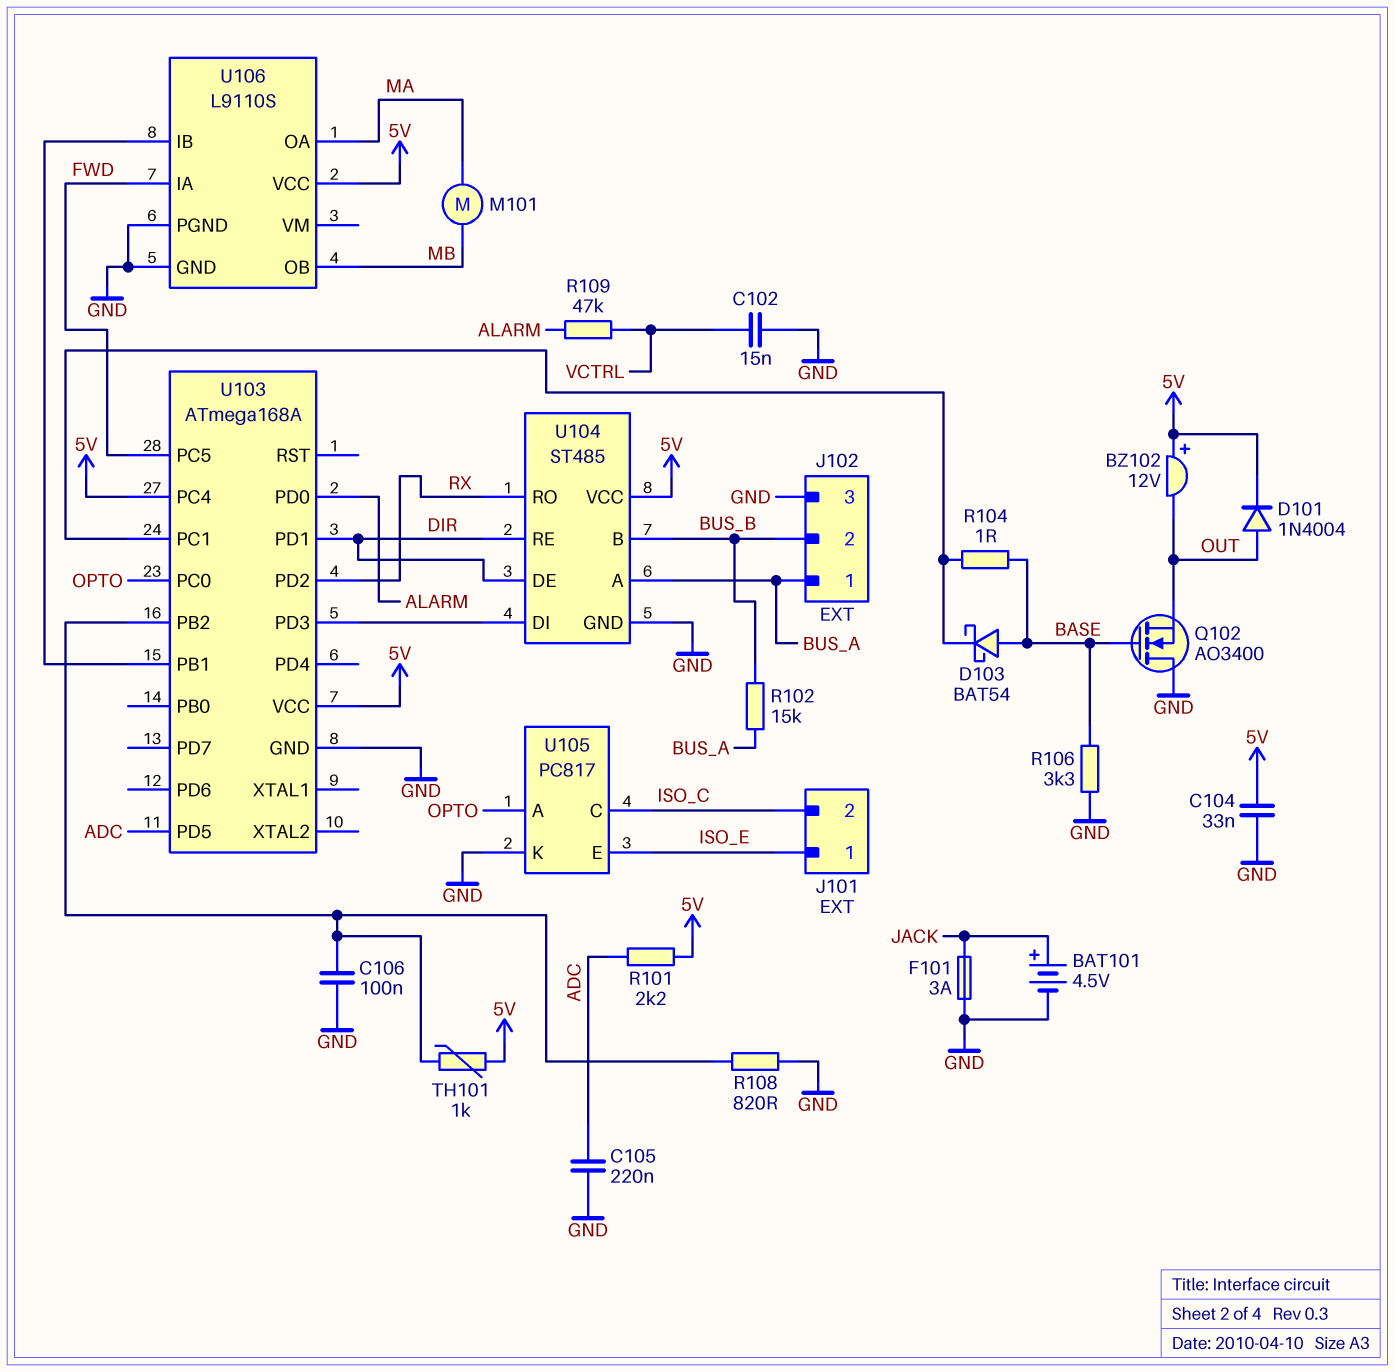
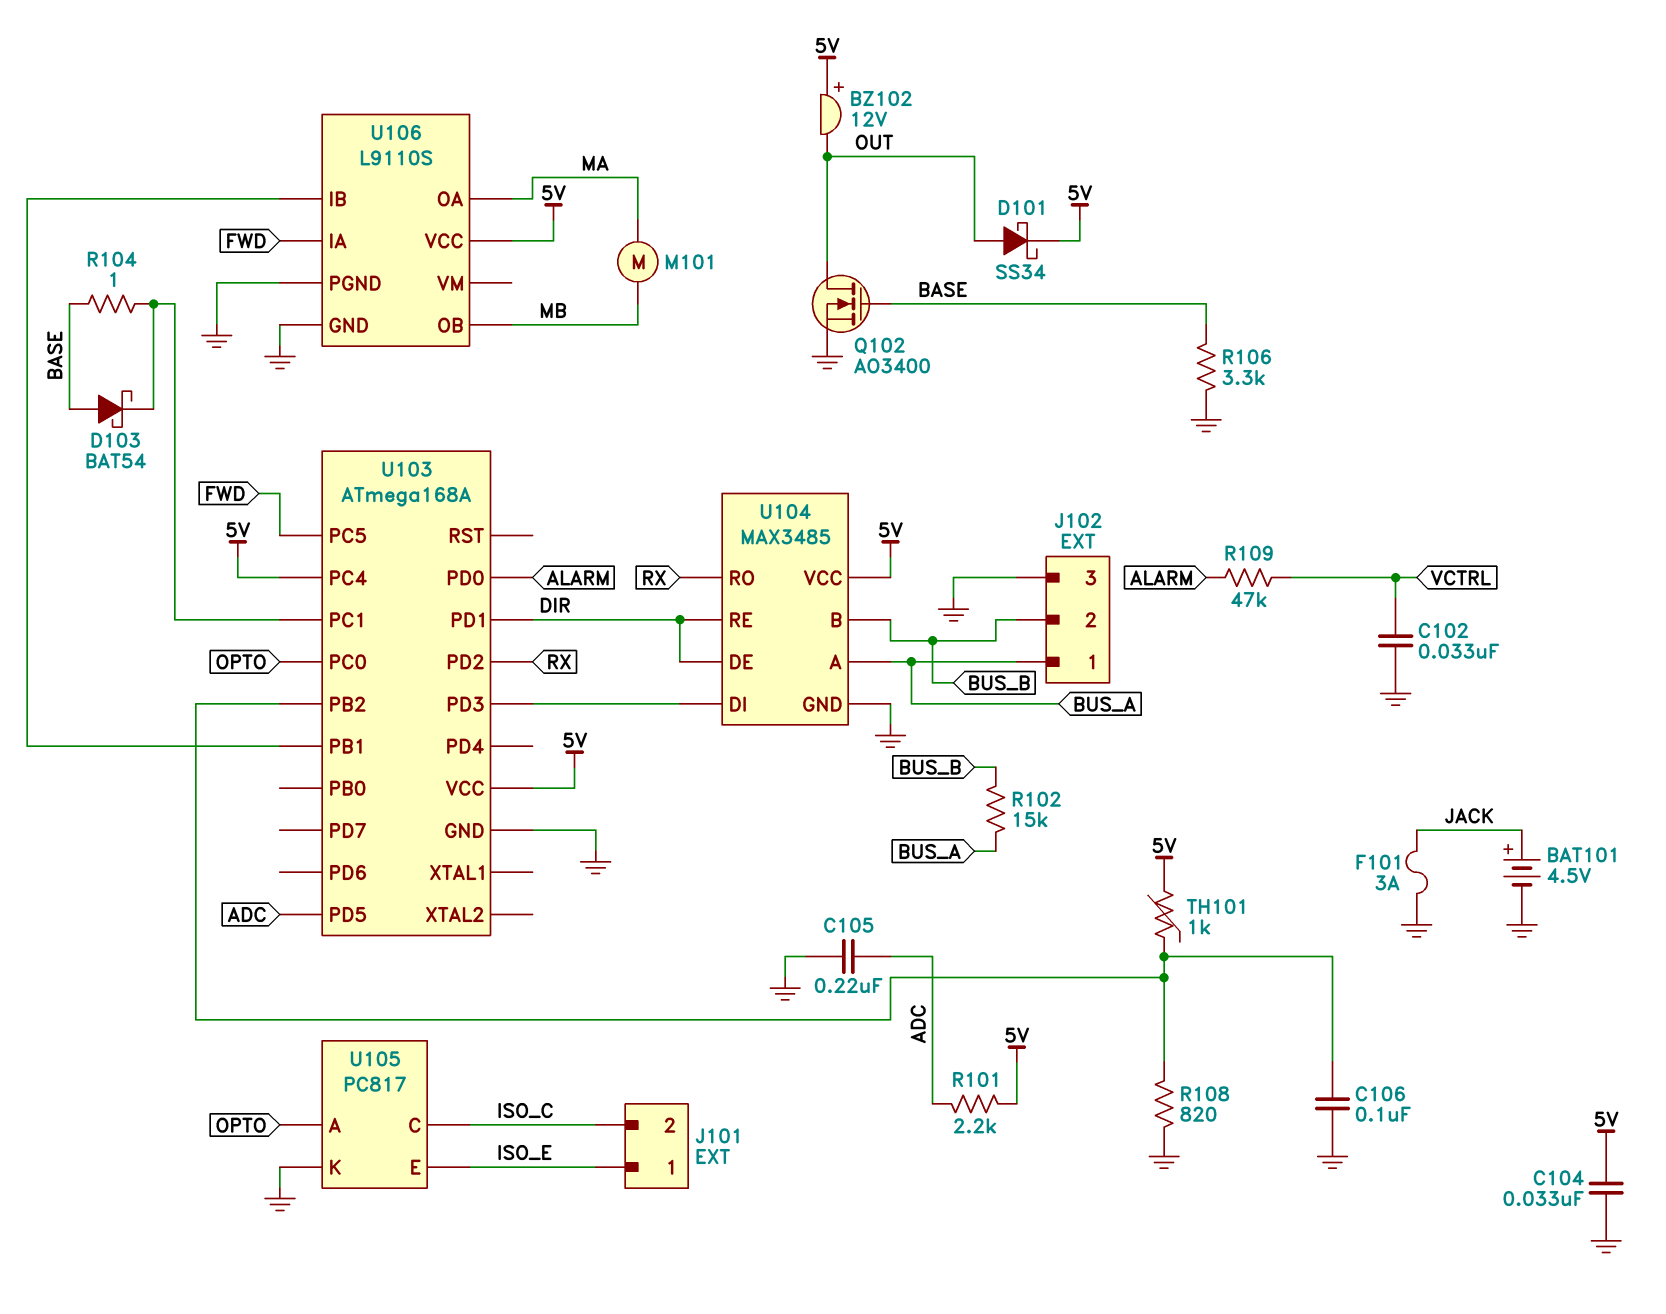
C102: 15nF (GND, VCTRL) -> 33nF (GND, VCTRL)
D101: diode 1N4004 (A OUT, K 5V) -> schottky SS34 (A OUT, K 5V)
Q102: NMOS AO3400 (G BASE, D GND, S OUT) -> NMOS AO3400 (G BASE, D OUT, S GND)
U104: ST485 -> MAX3485

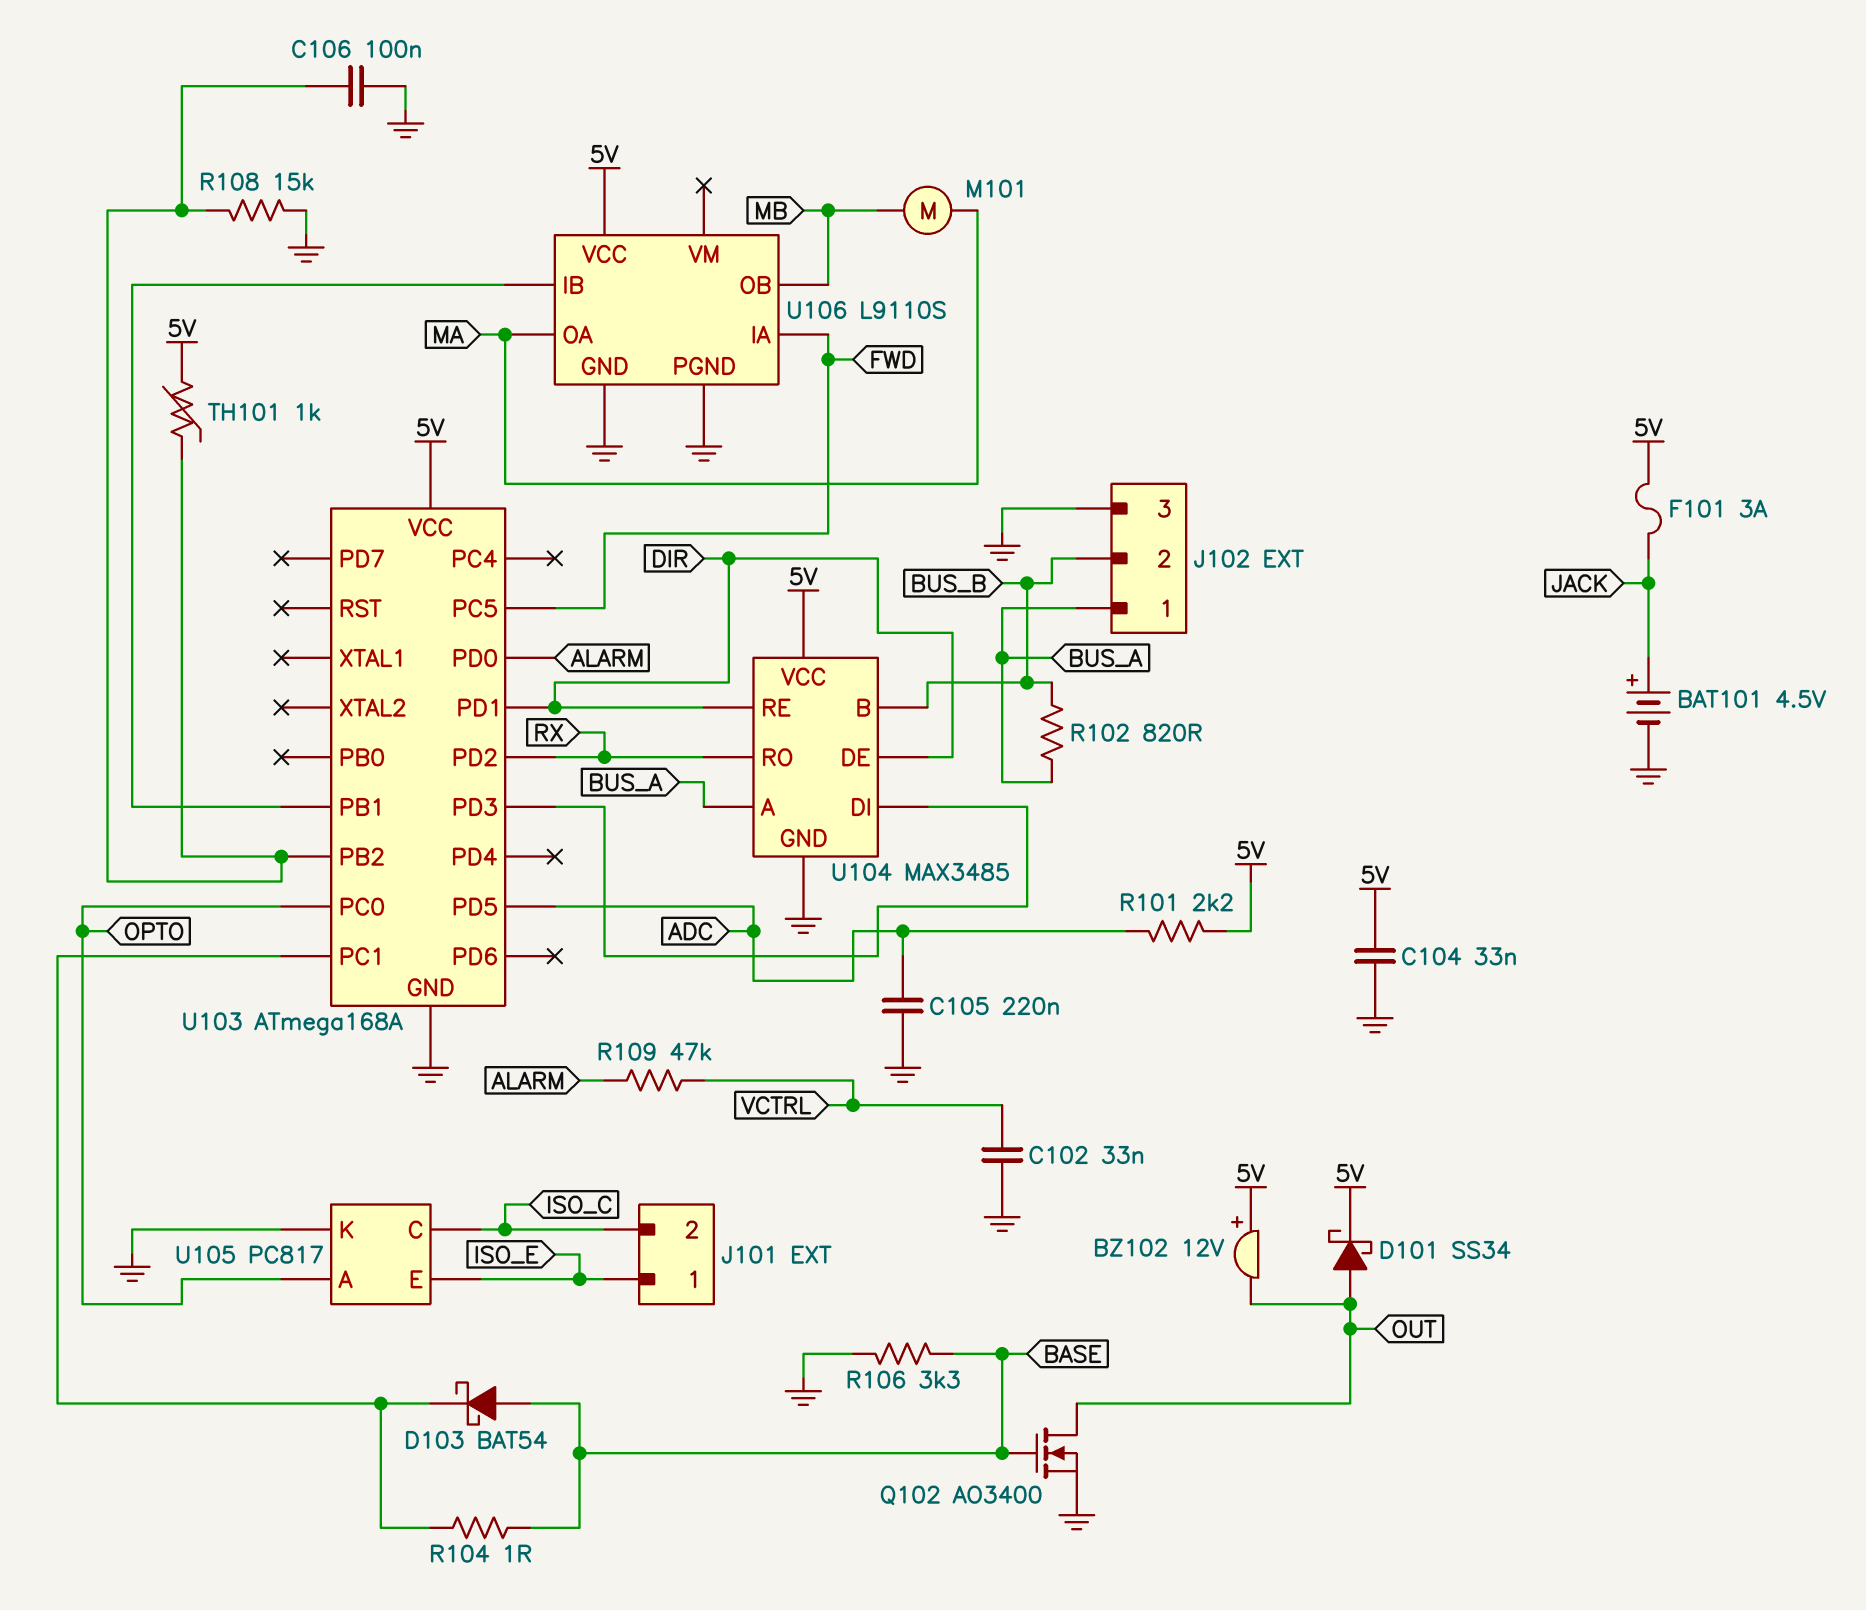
F101: 3A (GND, JACK) -> 3A (5V, JACK)
R102: 15k (BUS_A, BUS_B) -> 820 (BUS_A, BUS_B)
R108: 820 (GND, U103/PB2) -> 15k (GND, U103/PB2)
U103 pin PC4: 5V -> none

